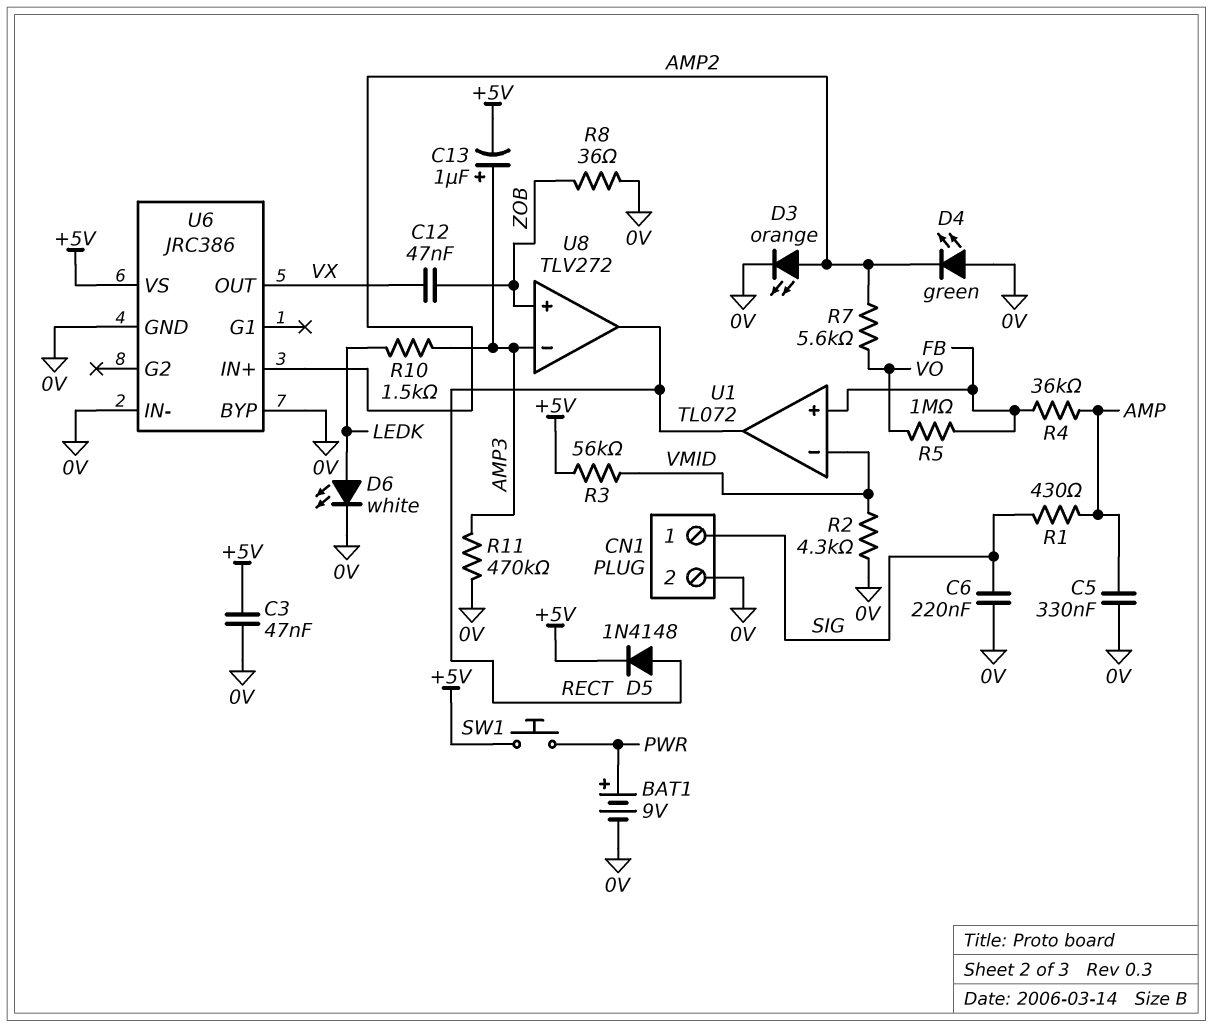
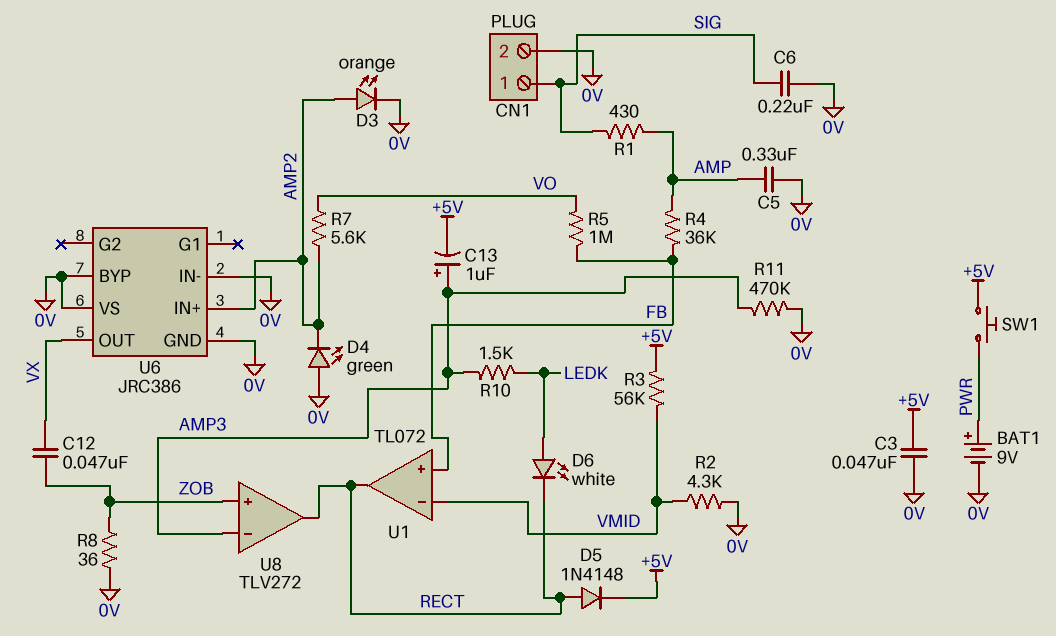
D6: LED white (A LEDK, K 0V) -> LED white (A LEDK, K RECT)
U6 pin VS: +5V -> 0V

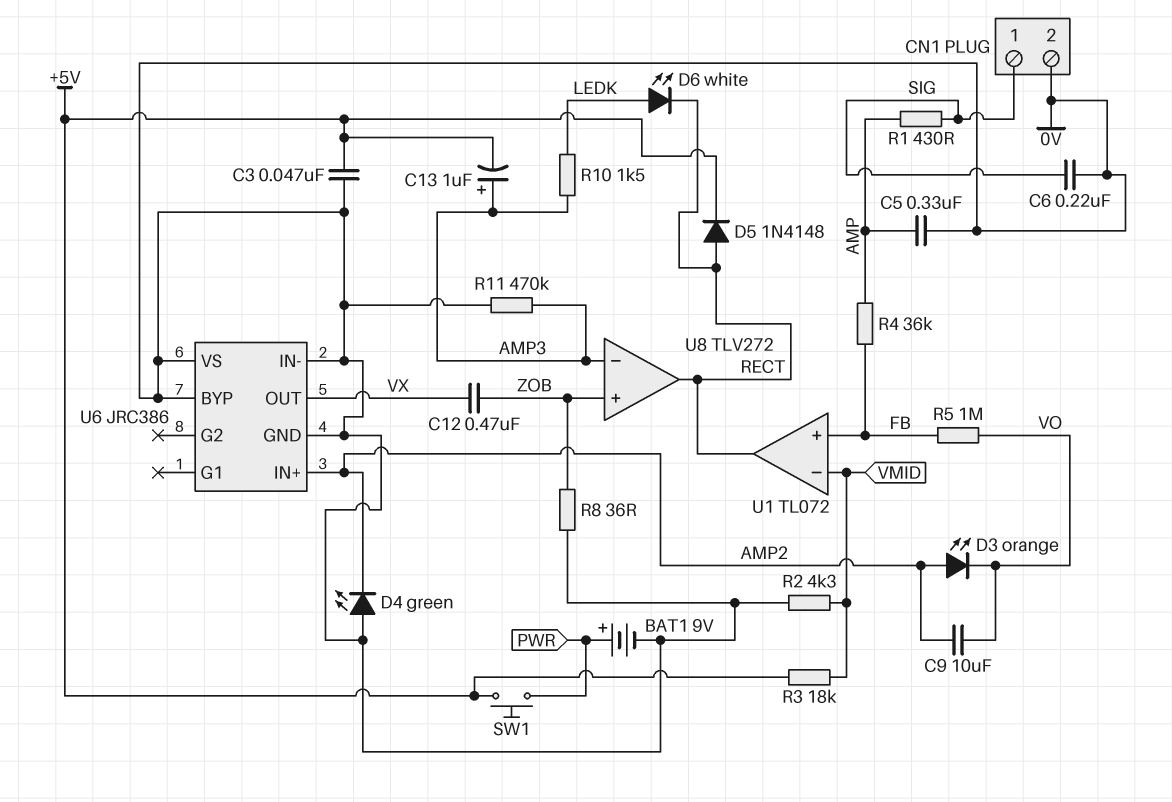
C9: none -> 10uF (AMP2, VO)
C12: 47nF (VX, ZOB) -> 470nF (VX, ZOB)
D3: LED orange (A AMP2, K 0V) -> LED orange (A AMP2, K VO)
R3: 56k (+5V, VMID) -> 18k (+5V, VMID)
R7: 5.6k (AMP2, VO) -> none

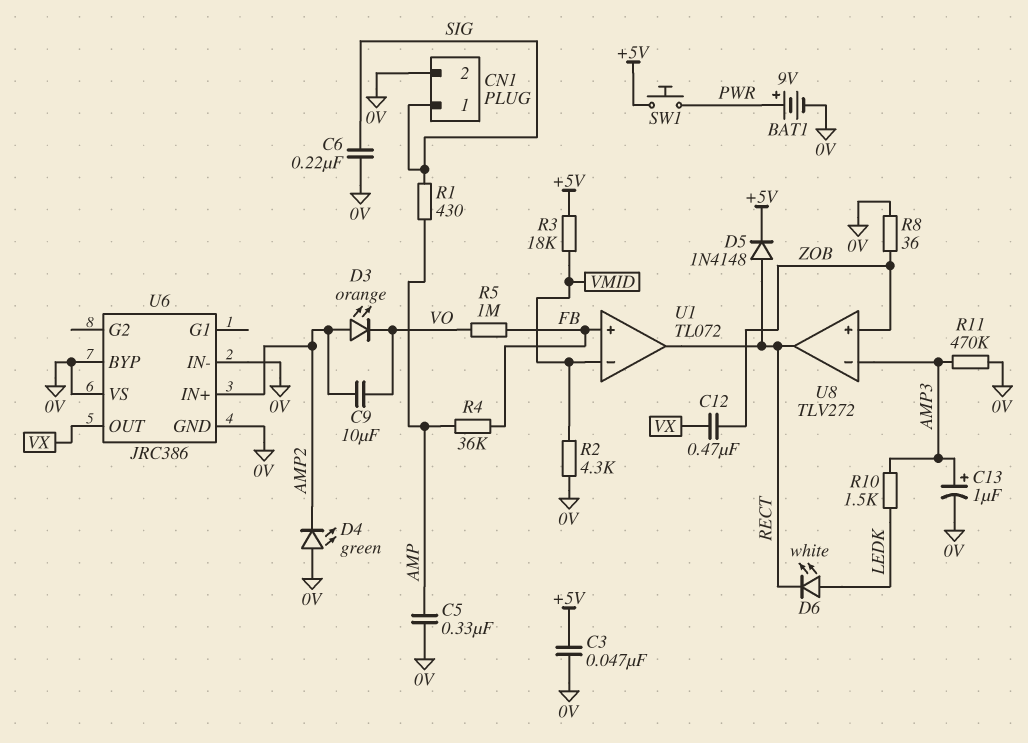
C13: 1uF (plus AMP3, minus +5V) -> 1uF (plus AMP3, minus 0V)

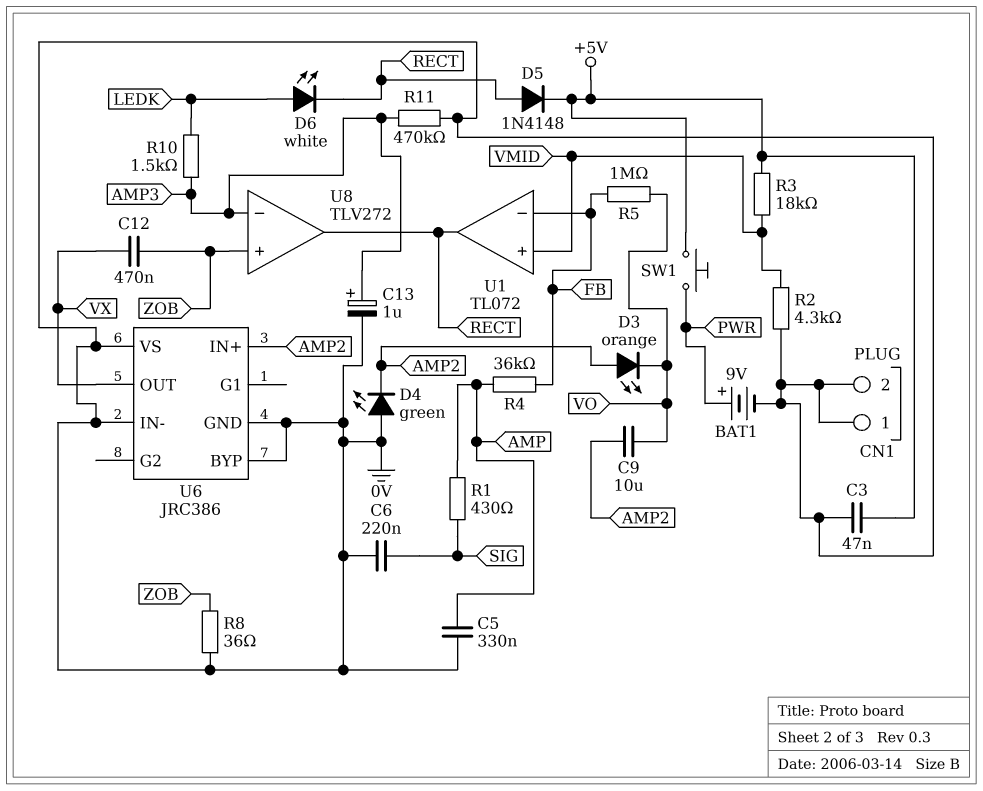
CN1 pin 1: SIG -> 0V
U1 pin in+: FB -> VMID
U1 pin in-: VMID -> FB

